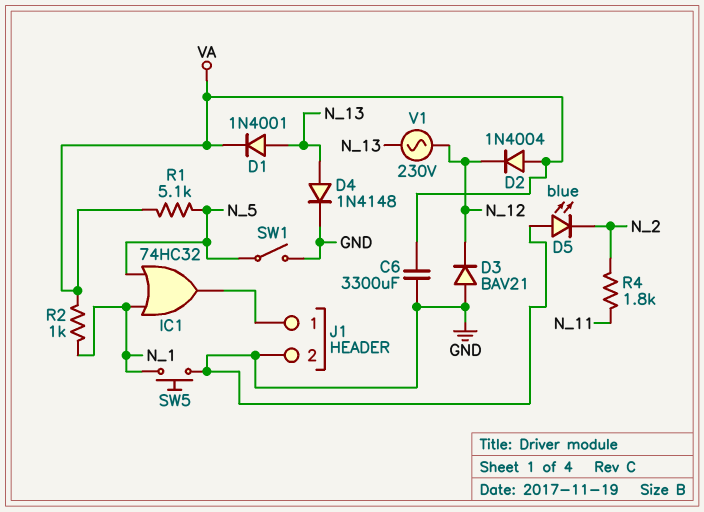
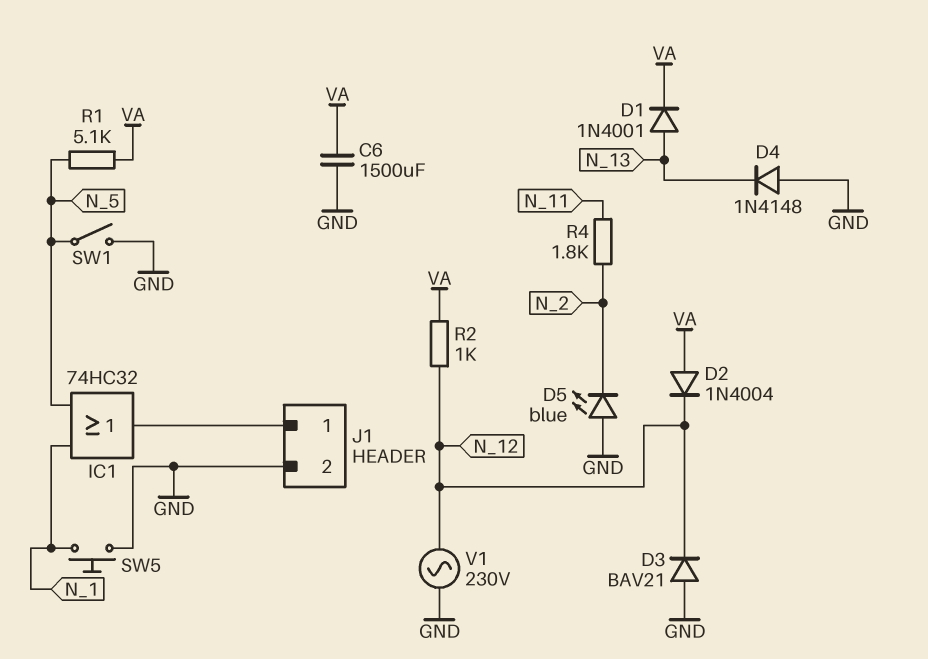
C6: 3300uF (GND, VA) -> 1500uF (GND, VA)
D4: diode 1N4148 (A N_13, K GND) -> diode 1N4148 (A GND, K N_13)
R2: 1k (N_1, VA) -> 1k (N_12, VA)
V1: AC 230V (N_12, N_13) -> AC 230V (GND, N_12)

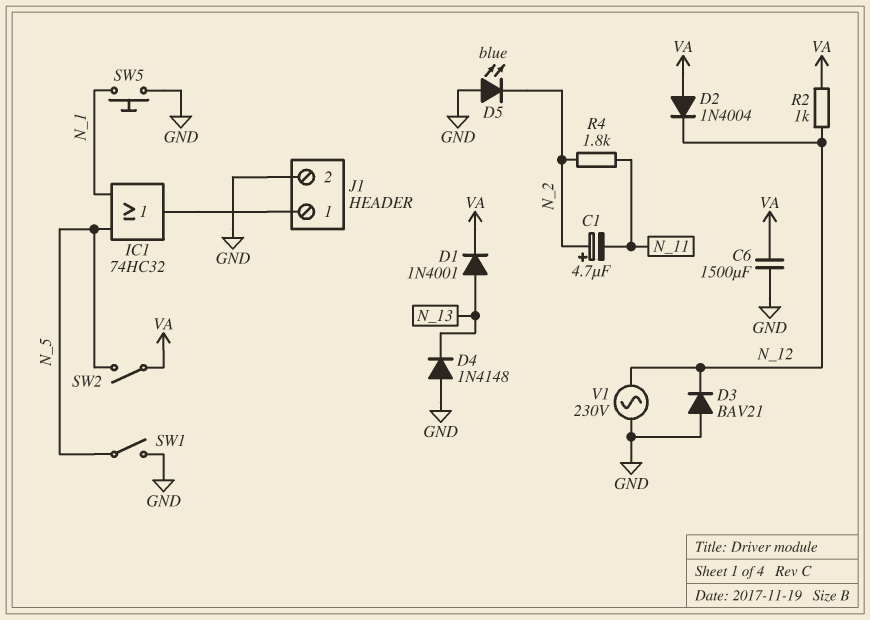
C1: none -> 4.7uF (plus N_2, minus N_11)
R1: 5.1k (N_5, VA) -> none
SW2: none -> switch (N_5, VA)

